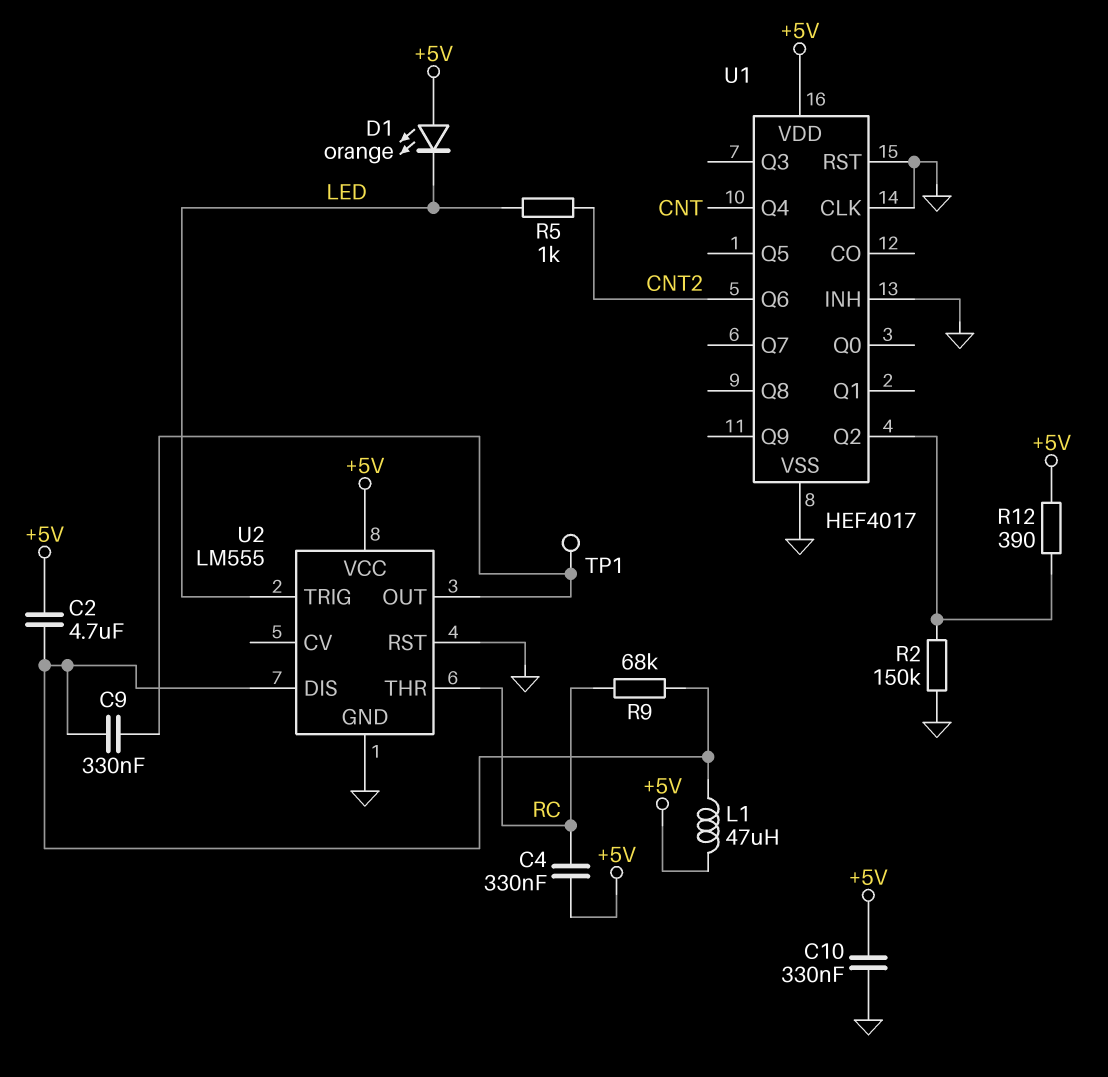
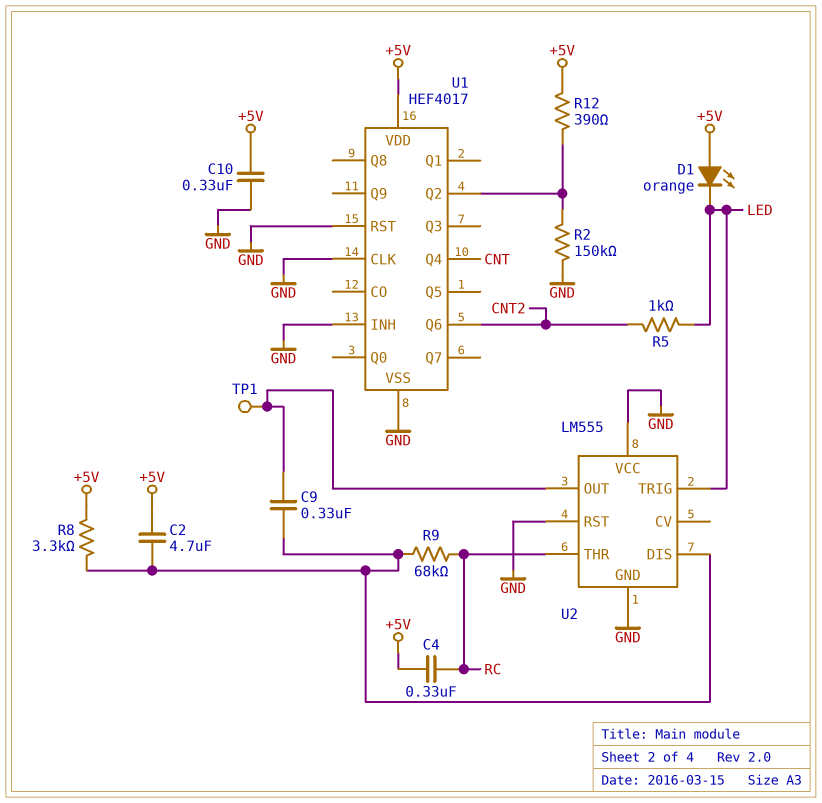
L1: 47uH (+5V, U2/DIS) -> none
R8: none -> 3.3k (+5V, U2/DIS)
U2 pin VCC: +5V -> GND

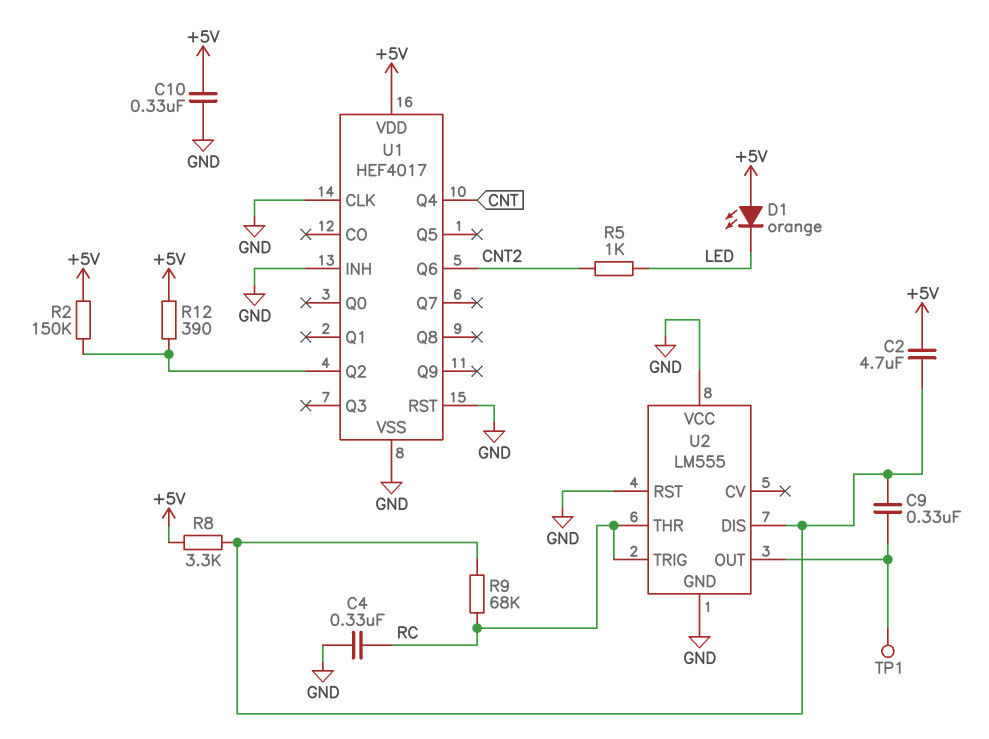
C4: 330nF (+5V, RC) -> 330nF (GND, RC)
R2: 150k (GND, U1/Q2) -> 150k (+5V, U1/Q2)
U2 pin TRIG: LED -> RC

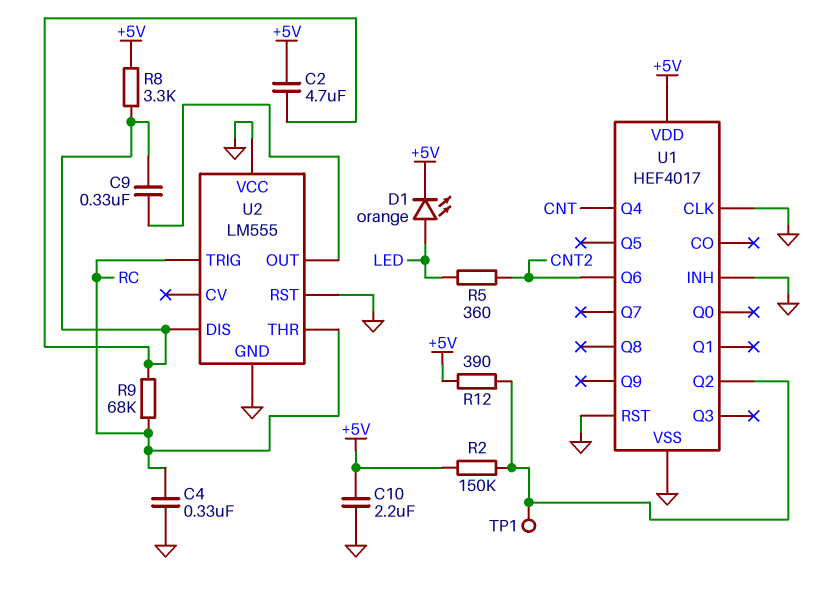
C10: 330nF (+5V, GND) -> 2.2uF (+5V, GND)
D1: LED orange (A +5V, K LED) -> LED orange (A LED, K +5V)
R5: 1k (CNT2, LED) -> 360 (CNT2, LED)
TP1: test point (U2/OUT) -> test point (U1/Q2)

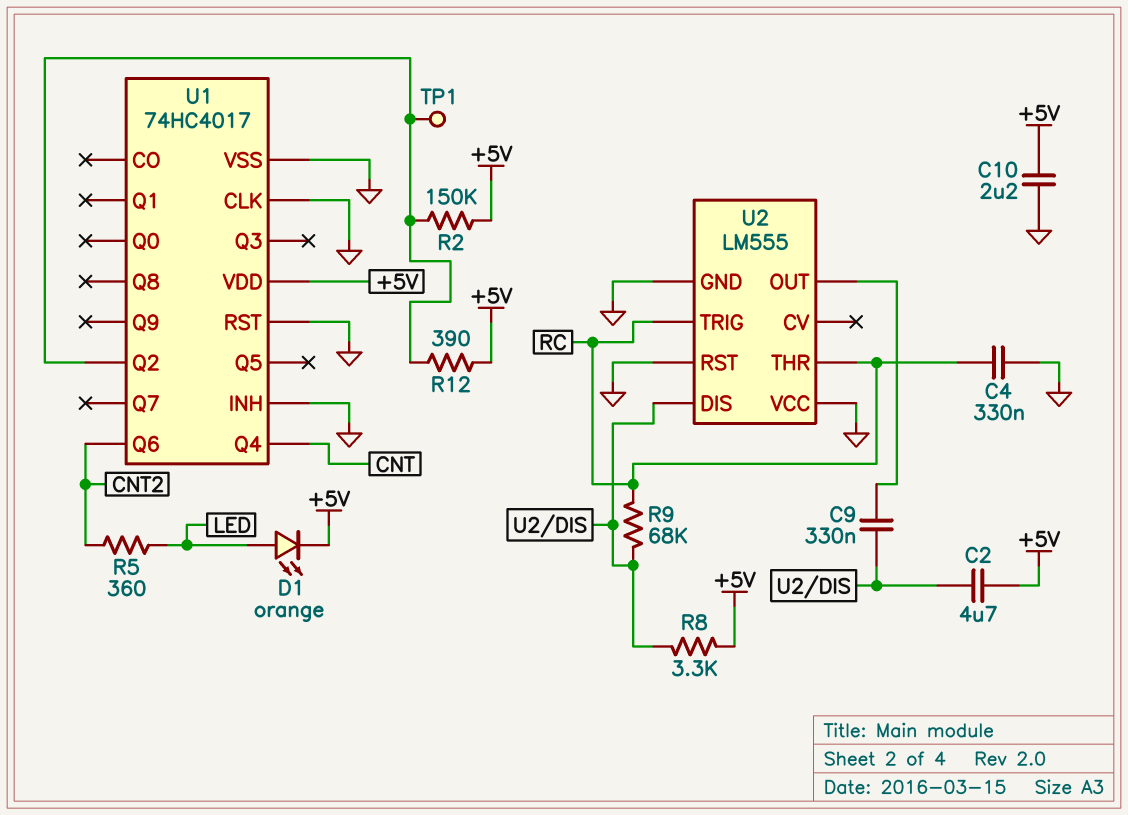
U1: HEF4017 -> 74HC4017

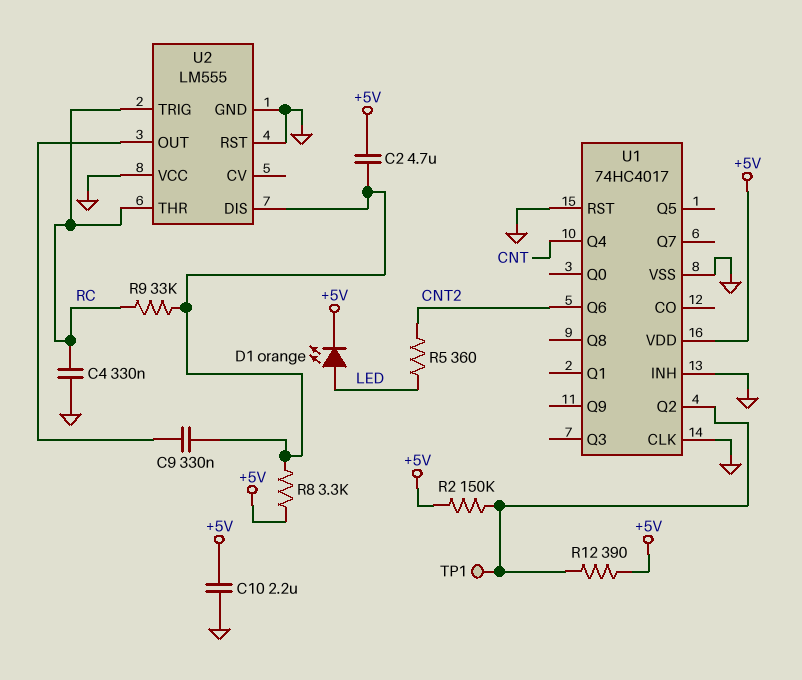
R9: 68k (RC, U2/DIS) -> 33k (RC, U2/DIS)

